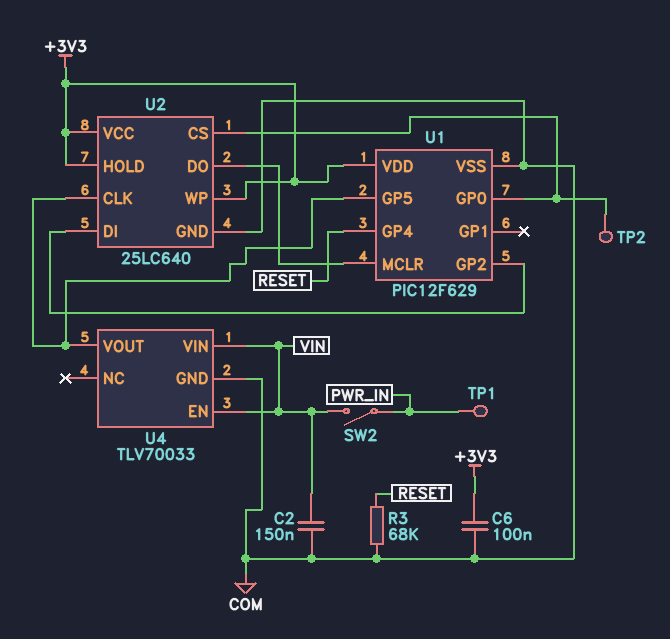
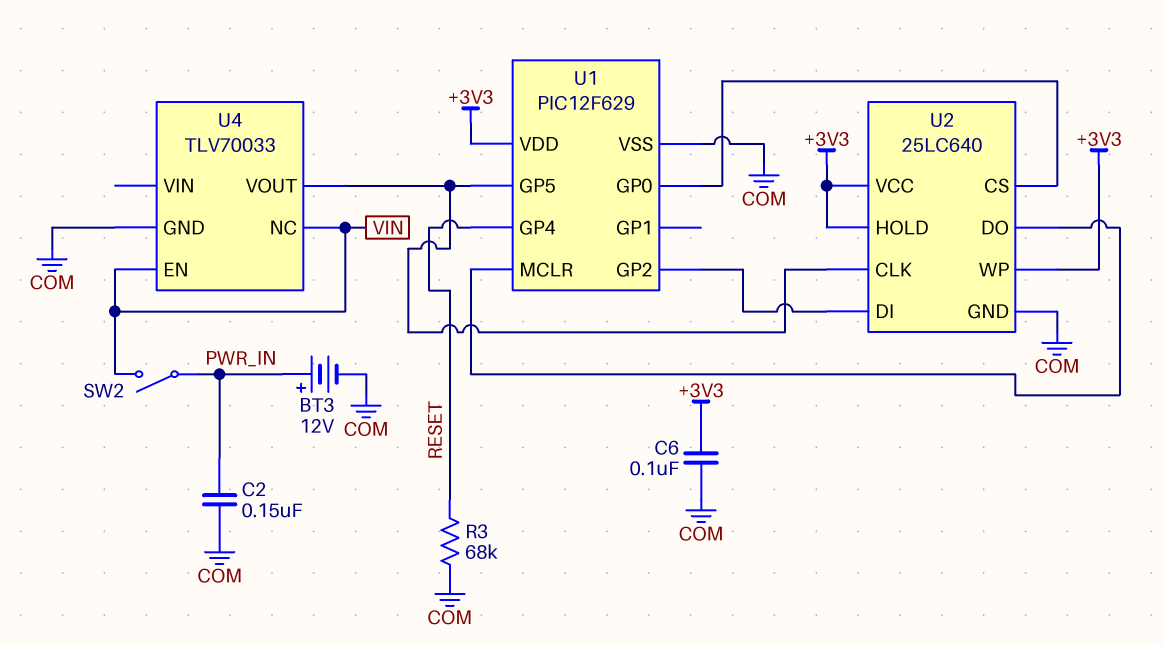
BT3: none -> 12V (plus PWR_IN, minus COM)
C2: 150nF (COM, VIN) -> 150nF (COM, PWR_IN)
TP1: test point (PWR_IN) -> none
TP2: test point (U1/GP0) -> none
U4 pin NC: none -> VIN
U4 pin VIN: VIN -> none

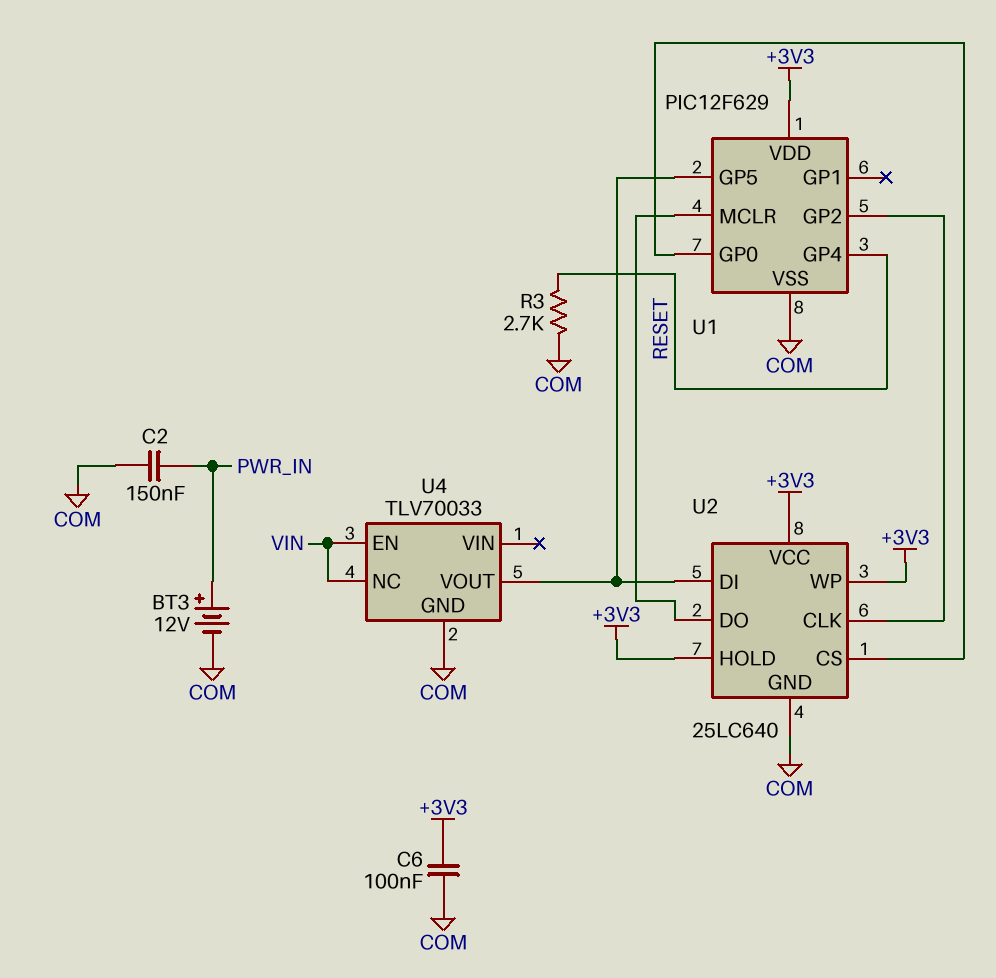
R3: 68k (COM, RESET) -> 2.7k (COM, RESET)
SW2: switch (PWR_IN, VIN) -> none
U2 pin CLK: U1/GP5 -> U1/GP2
U2 pin DI: U1/GP2 -> U1/GP5

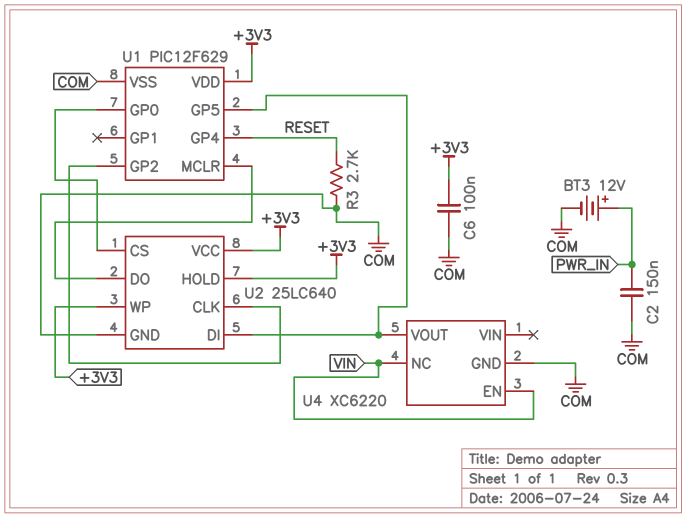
U4: TLV70033 -> XC6220

